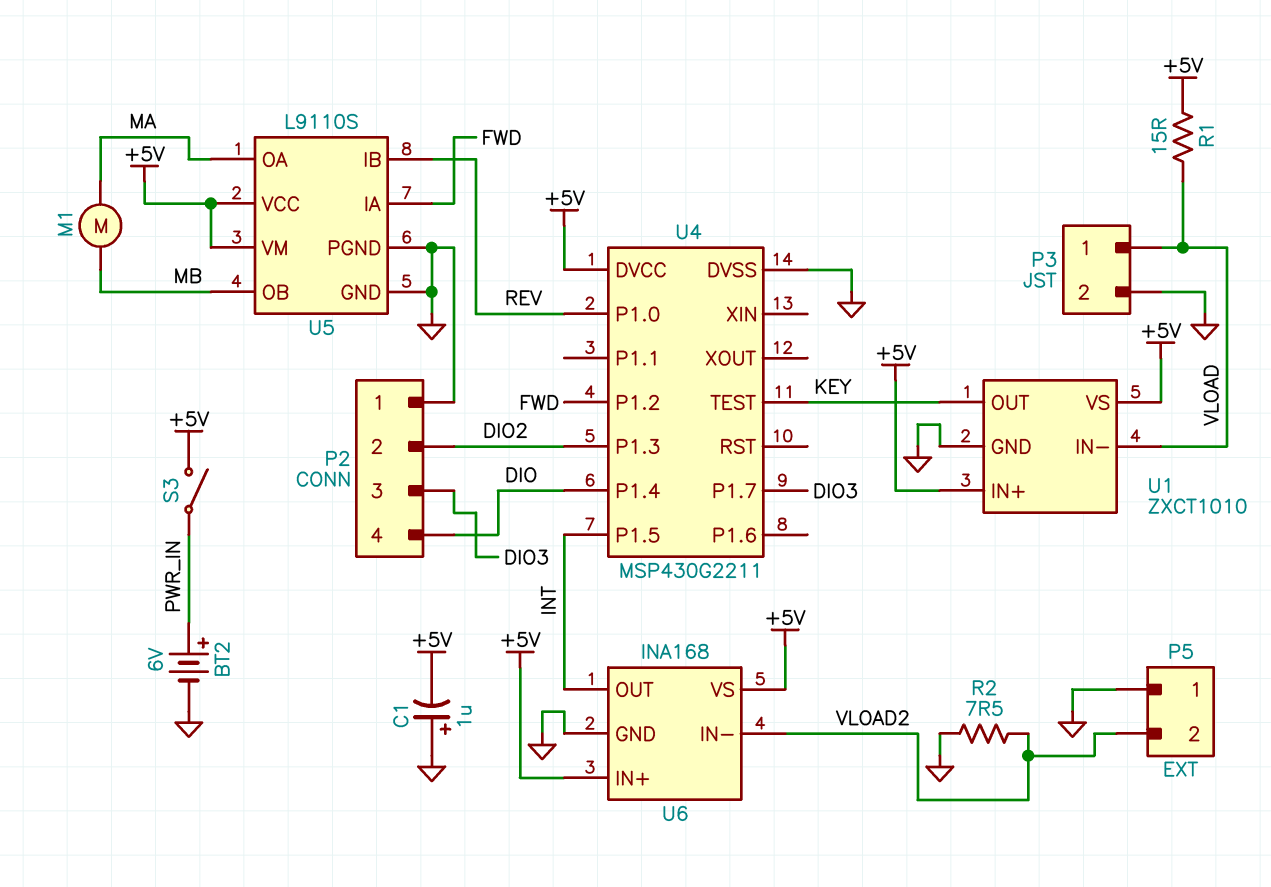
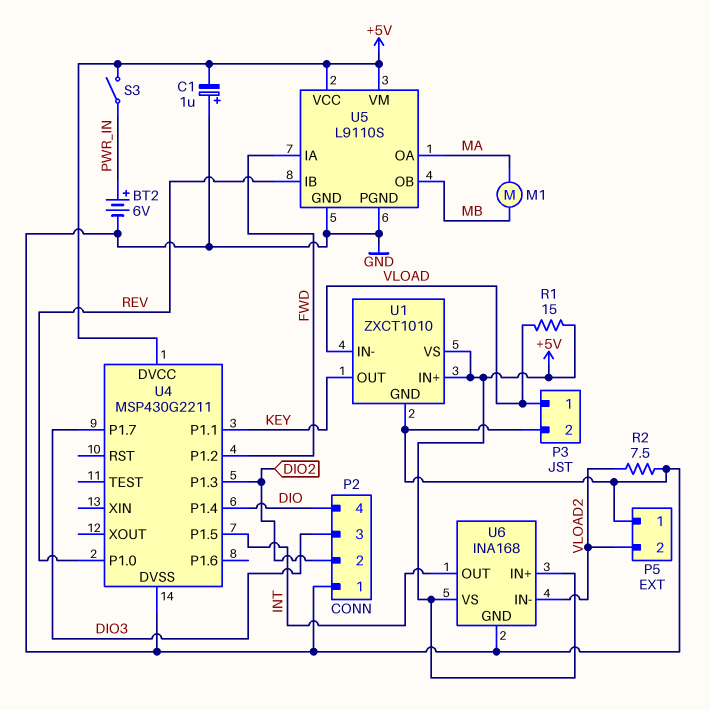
U4 pin P1.1: none -> KEY
U4 pin TEST: KEY -> none

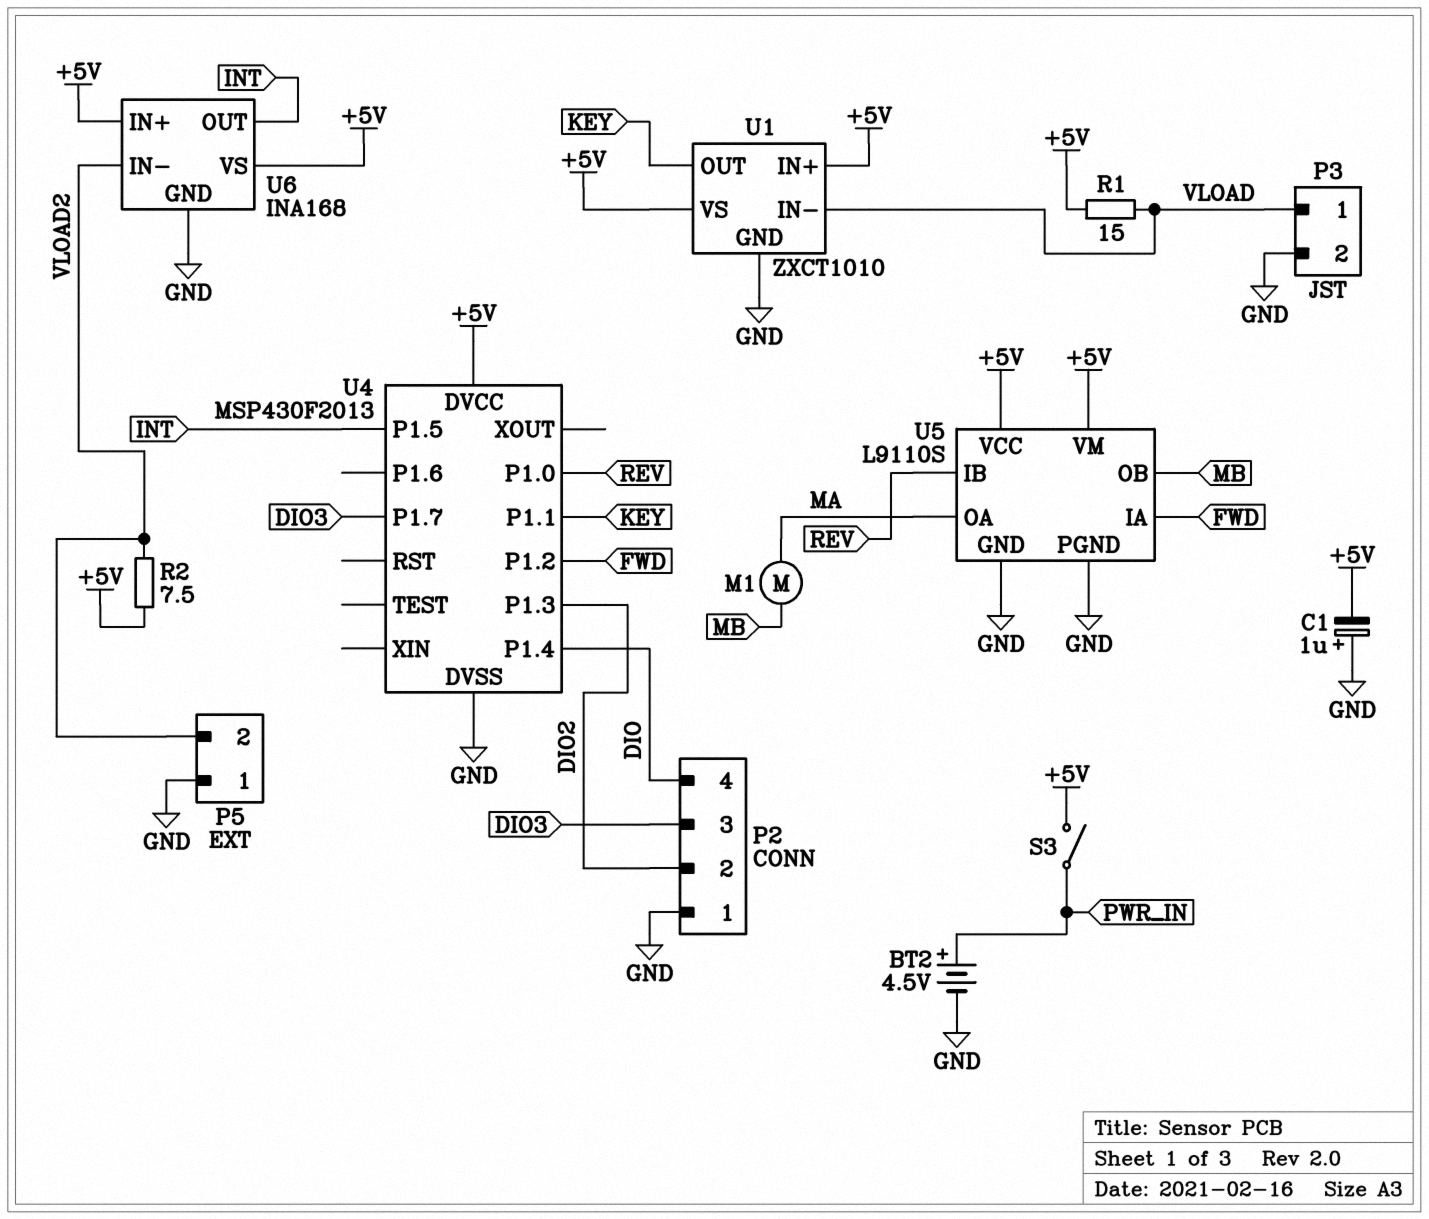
BT2: 6V (plus PWR_IN, minus GND) -> 4.5V (plus PWR_IN, minus GND)
R2: 7.5 (GND, VLOAD2) -> 7.5 (+5V, VLOAD2)
U4: MSP430G2211 -> MSP430F2013

